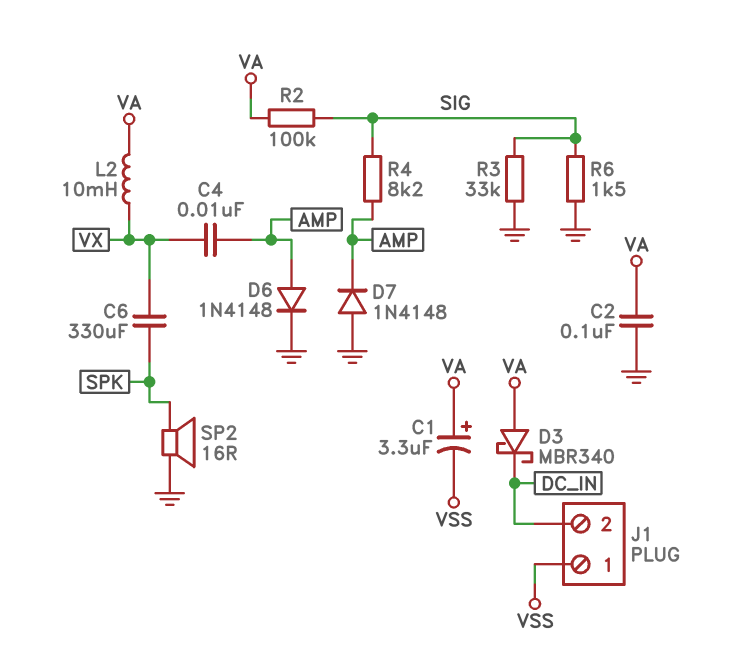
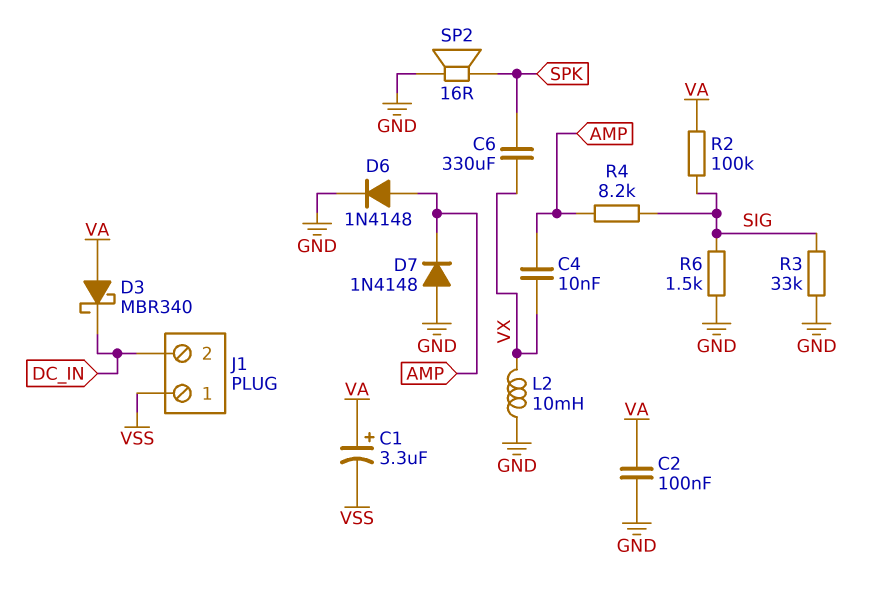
L2: 10mH (VA, VX) -> 10mH (GND, VX)

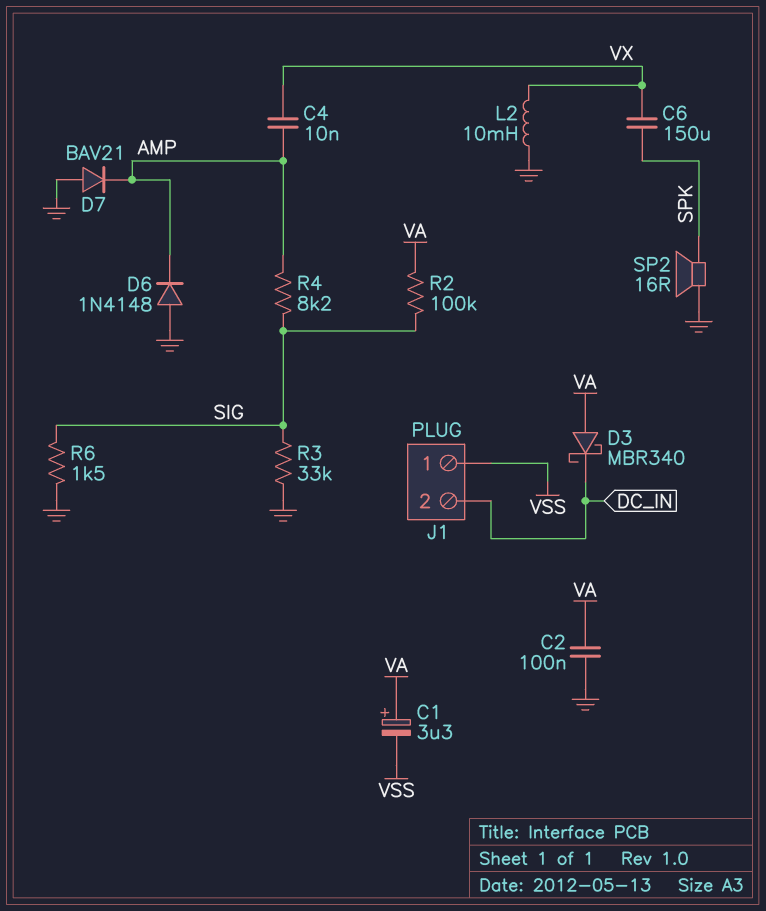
C6: 330uF (SPK, VX) -> 150uF (SPK, VX)
D6: diode 1N4148 (A AMP, K GND) -> diode 1N4148 (A GND, K AMP)
D7: diode 1N4148 (A GND, K AMP) -> diode BAV21 (A GND, K AMP)

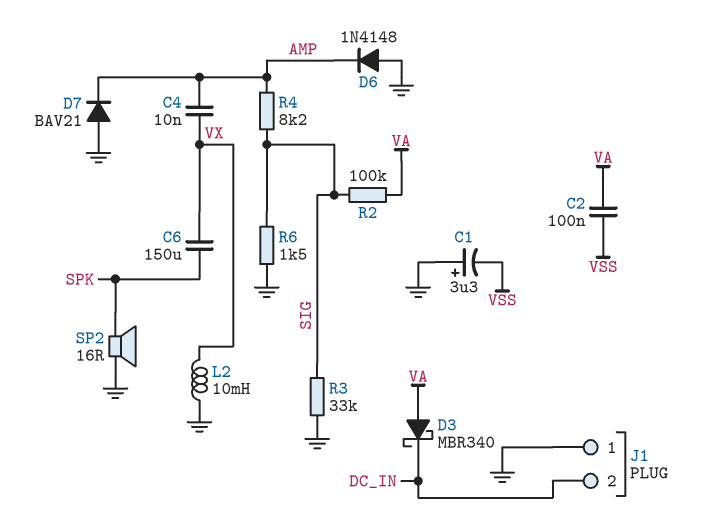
C1: 3.3uF (plus VA, minus VSS) -> 3.3uF (plus GND, minus VSS)
C2: 100nF (GND, VA) -> 100nF (VA, VSS)
J1 pin 1: VSS -> GND

